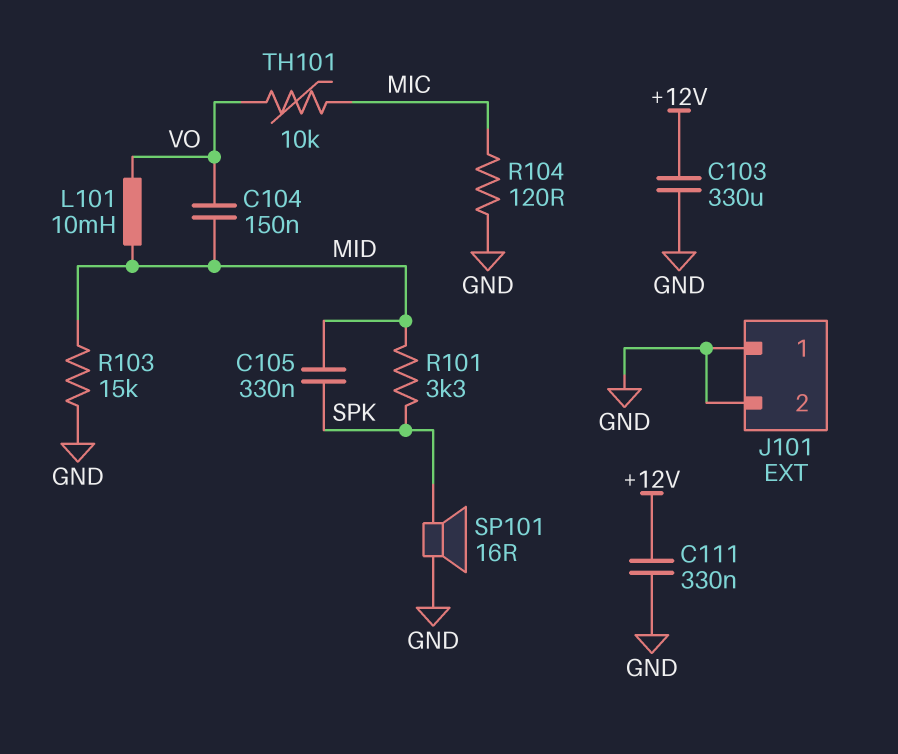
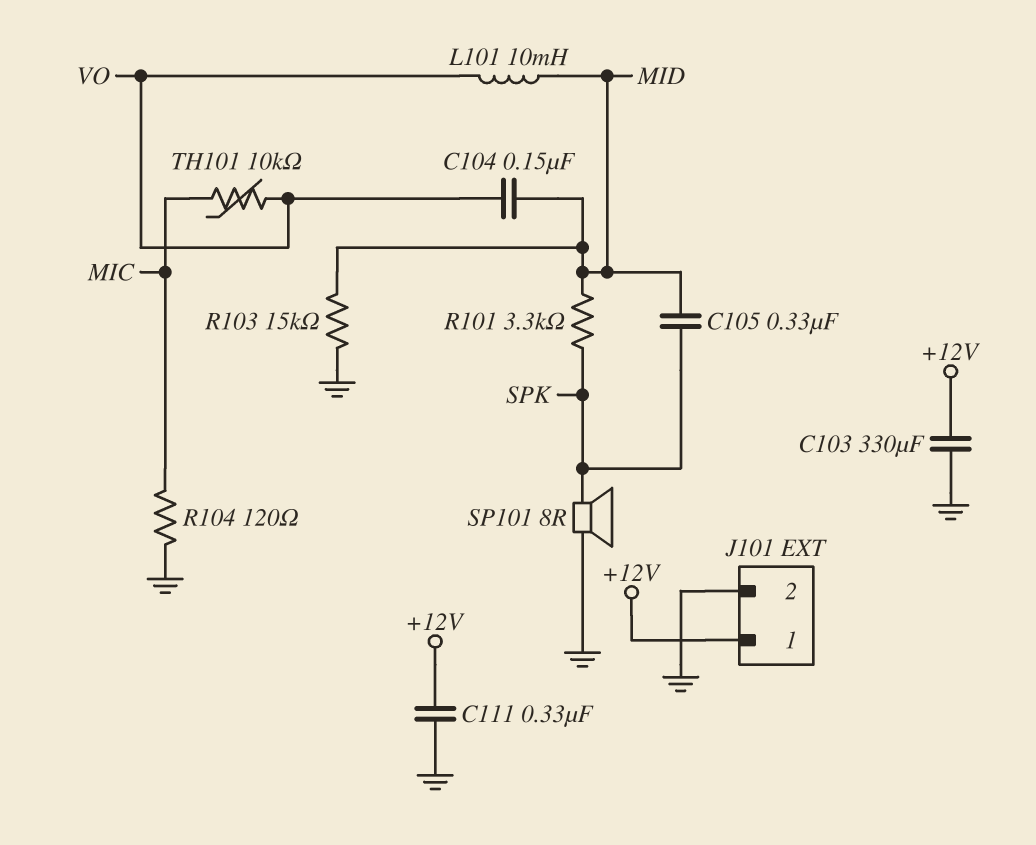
J101 pin 1: GND -> +12V
SP101: speaker 16R (GND, SPK) -> speaker 8R (GND, SPK)

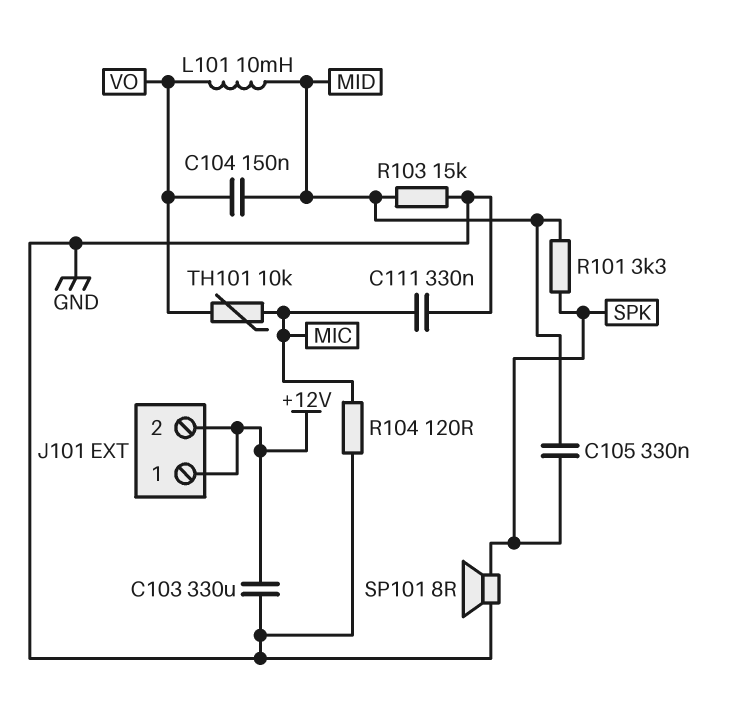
C111: 330nF (+12V, GND) -> 330nF (GND, MIC)
J101 pin 2: GND -> +12V

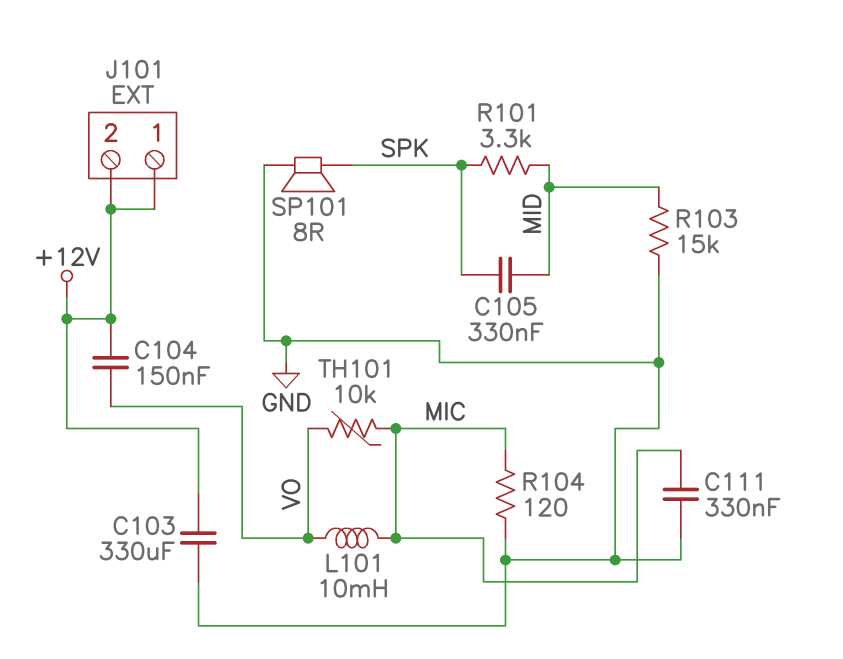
C104: 150nF (MID, VO) -> 150nF (+12V, VO)
L101: 10mH (MID, VO) -> 10mH (MIC, VO)

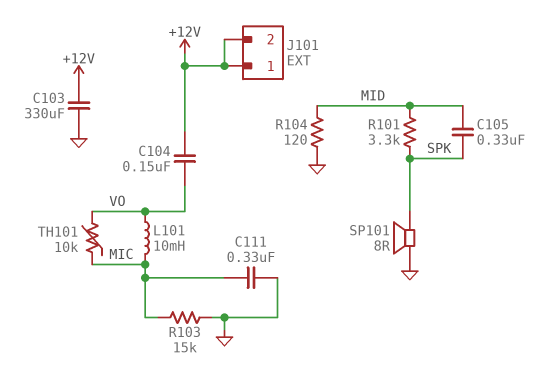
R103: 15k (GND, MID) -> 15k (GND, MIC)
R104: 120 (GND, MIC) -> 120 (GND, MID)

